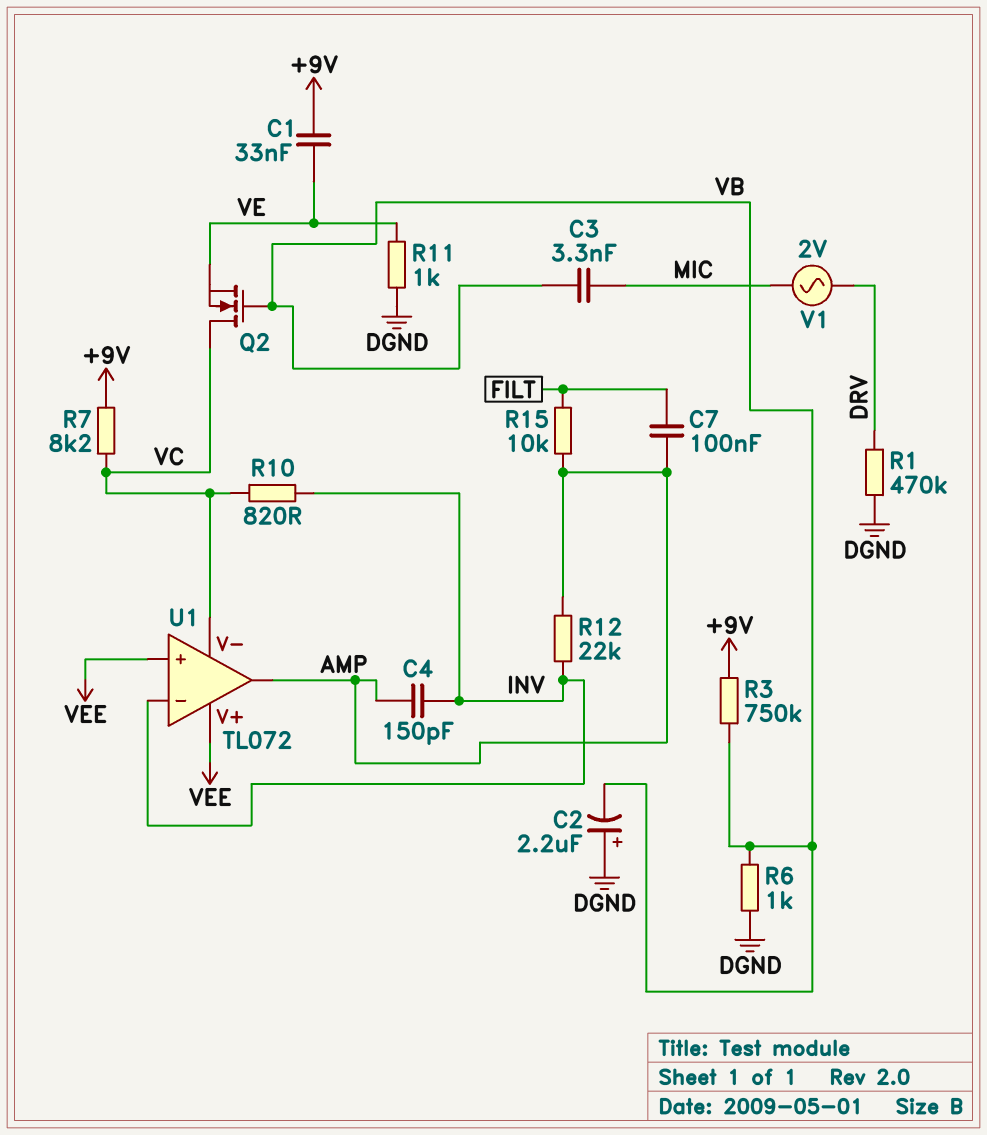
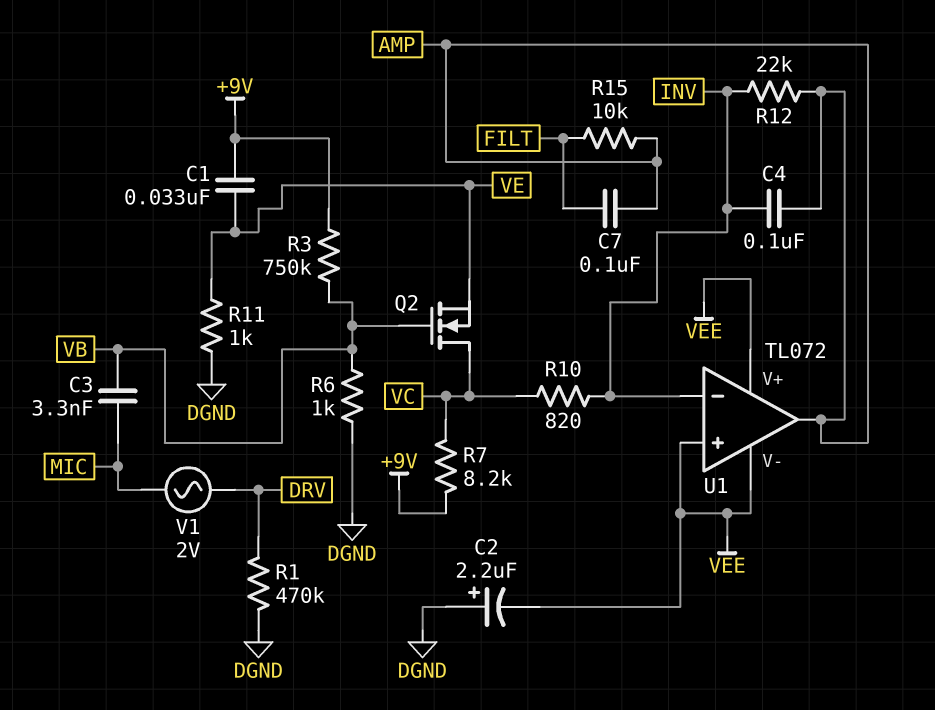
C2: 2.2uF (plus DGND, minus VB) -> 2.2uF (plus DGND, minus VEE)
C4: 150pF (AMP, INV) -> 100nF (AMP, INV)
U1 pin V-: VC -> VEE

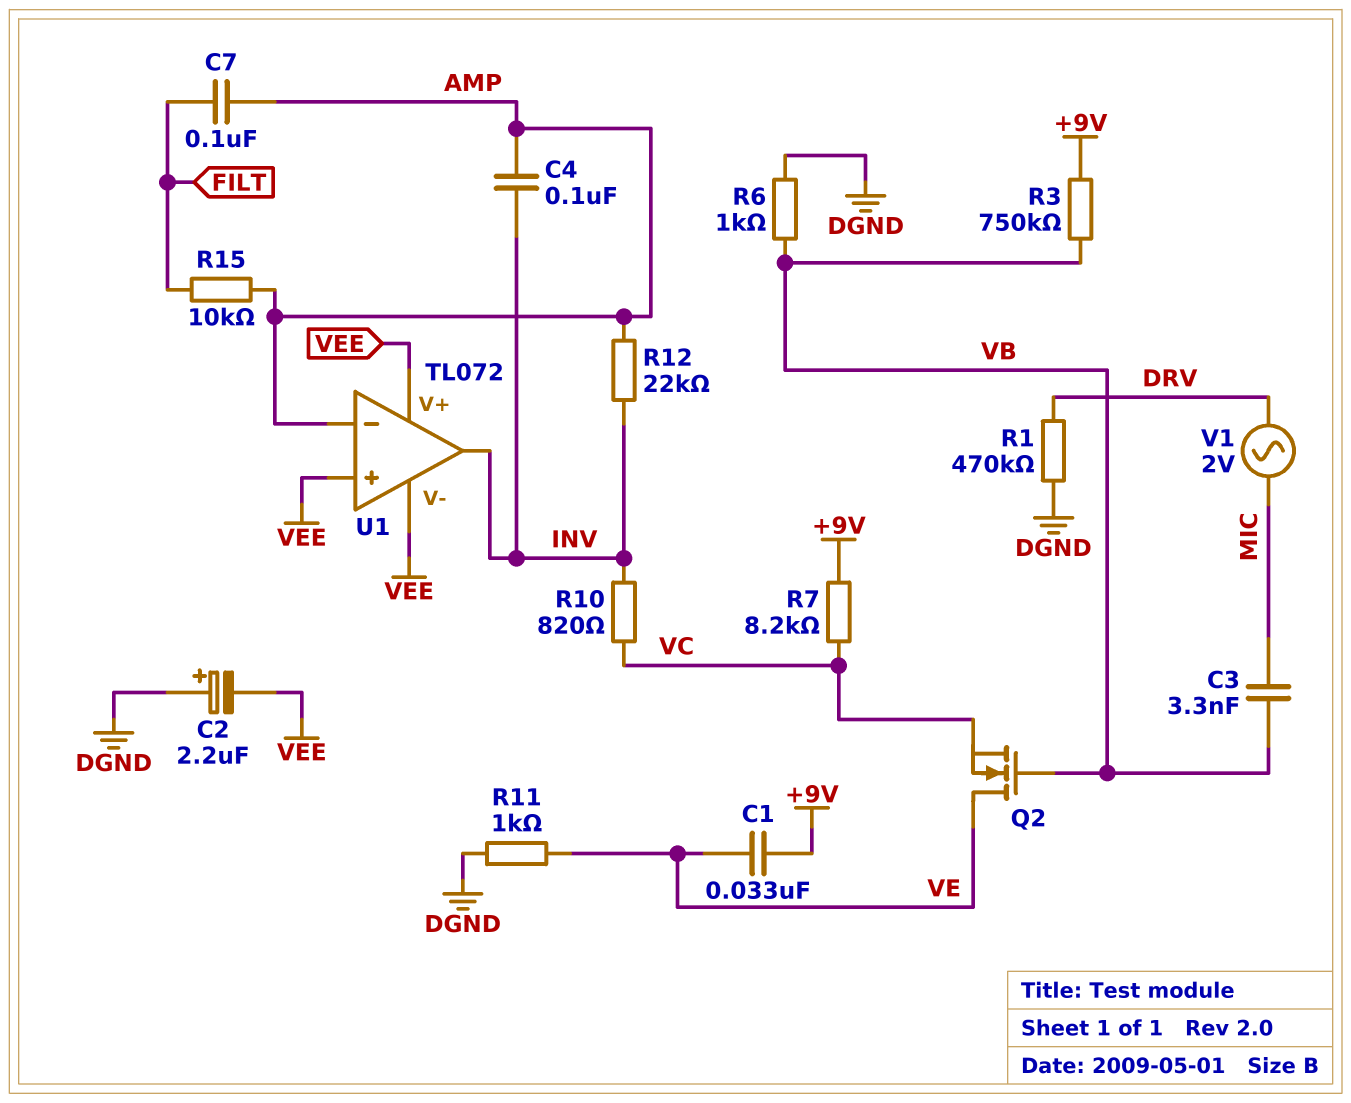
Q2: NMOS (G VB, D VC, S VE) -> NMOS (G VB, D VE, S VC)
U1 pin in-: INV -> AMP
U1 pin out: AMP -> INV

